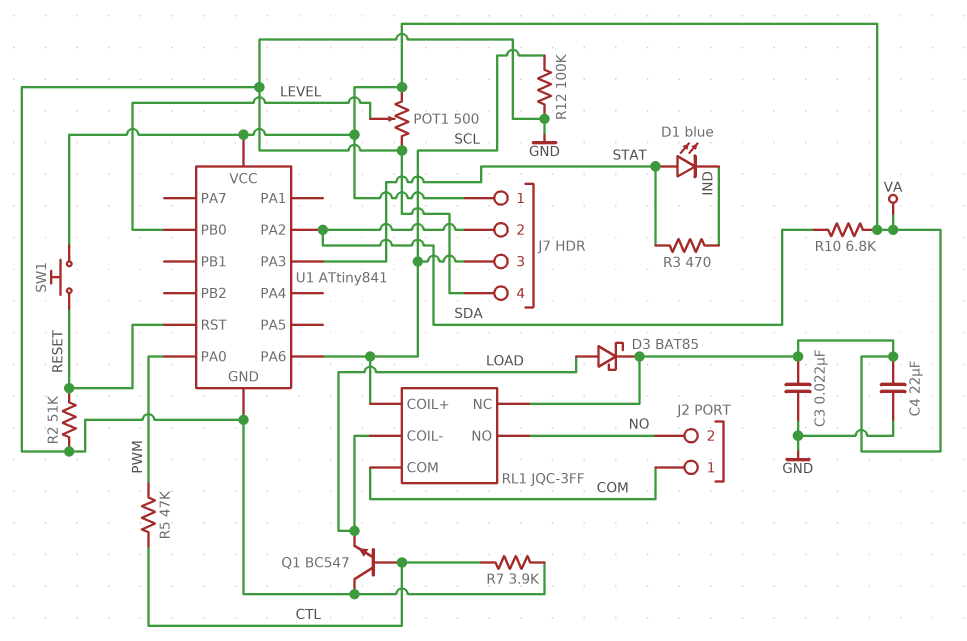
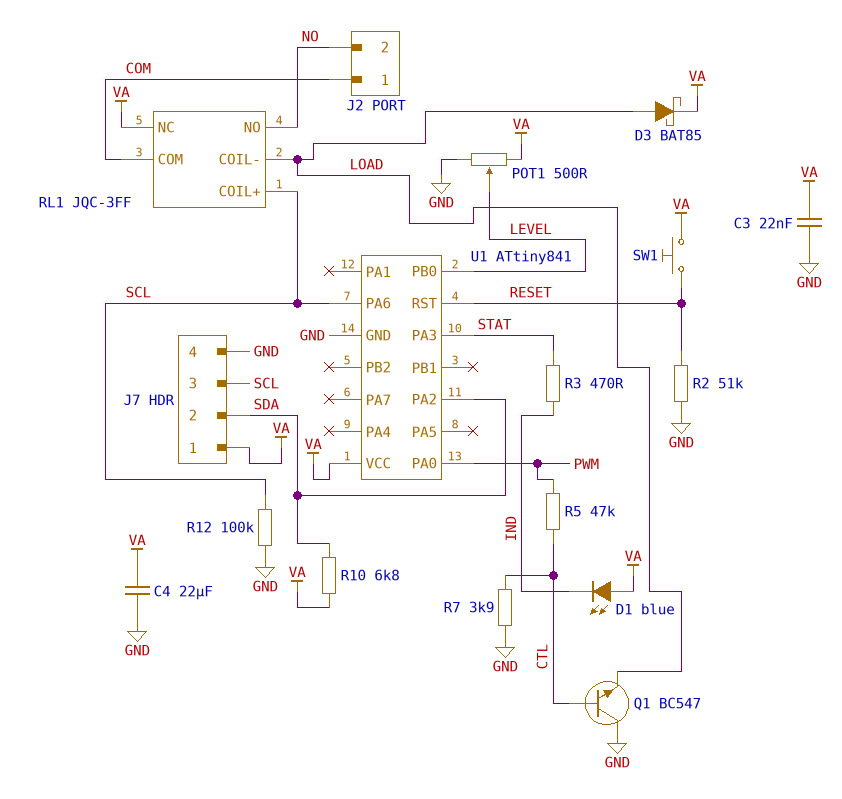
D1: LED blue (A STAT, K IND) -> LED blue (A VA, K IND)

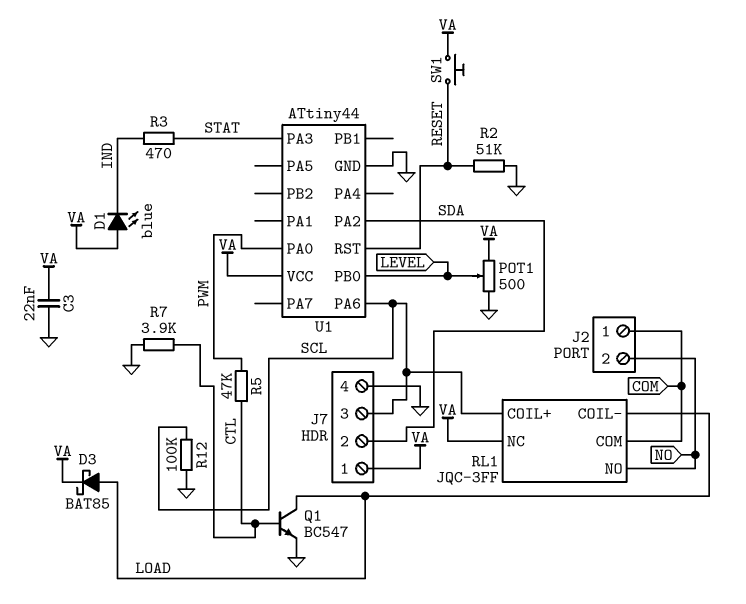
C4: 22uF (GND, VA) -> none
Q1: NPN BC547 (B CTL, C GND, E LOAD) -> NPN BC547 (B CTL, C LOAD, E GND)
R10: 6.8k (SDA, VA) -> none
U1: ATtiny841 -> ATtiny44

